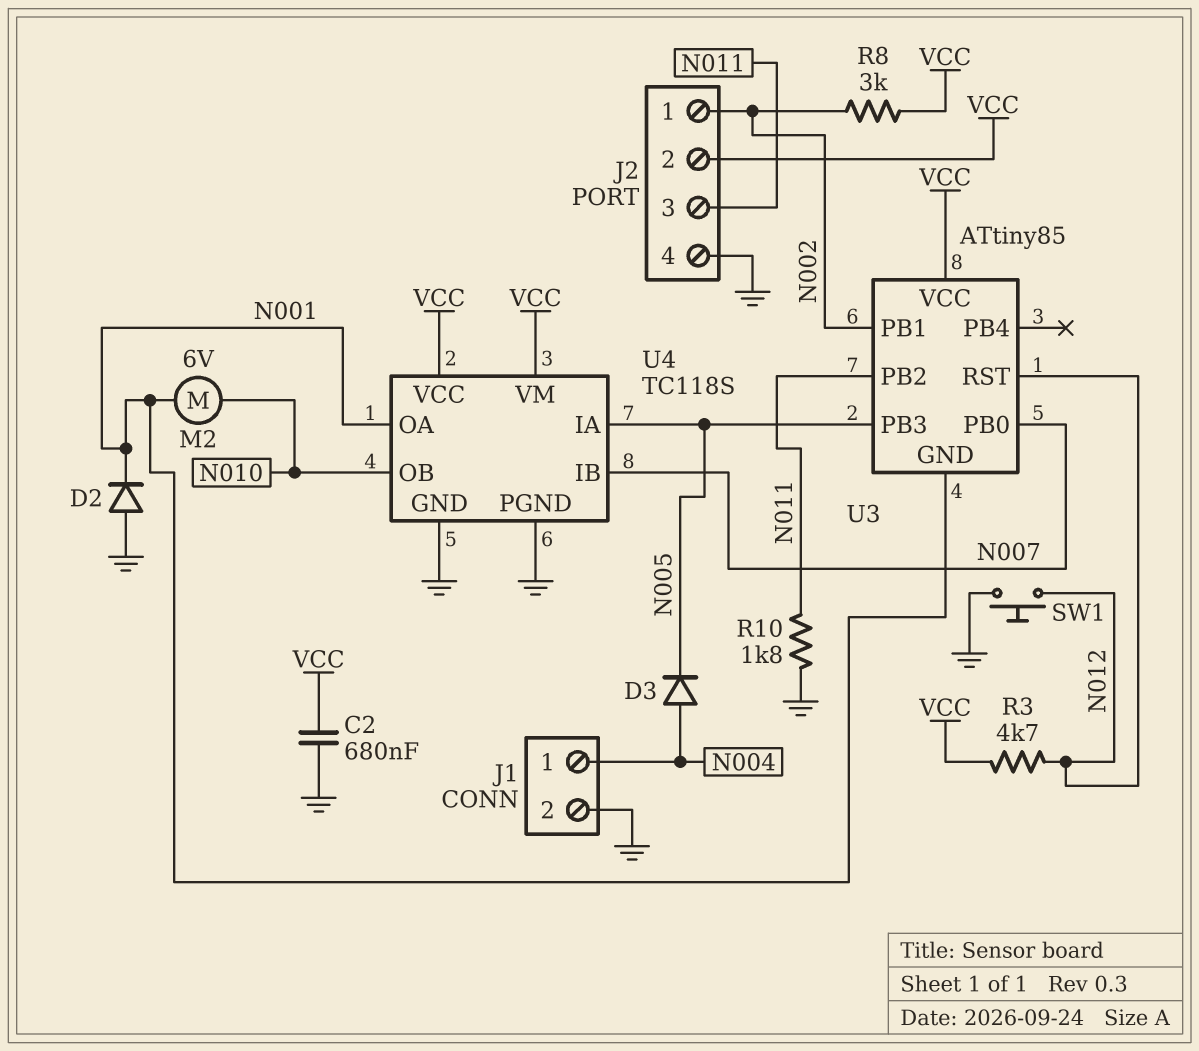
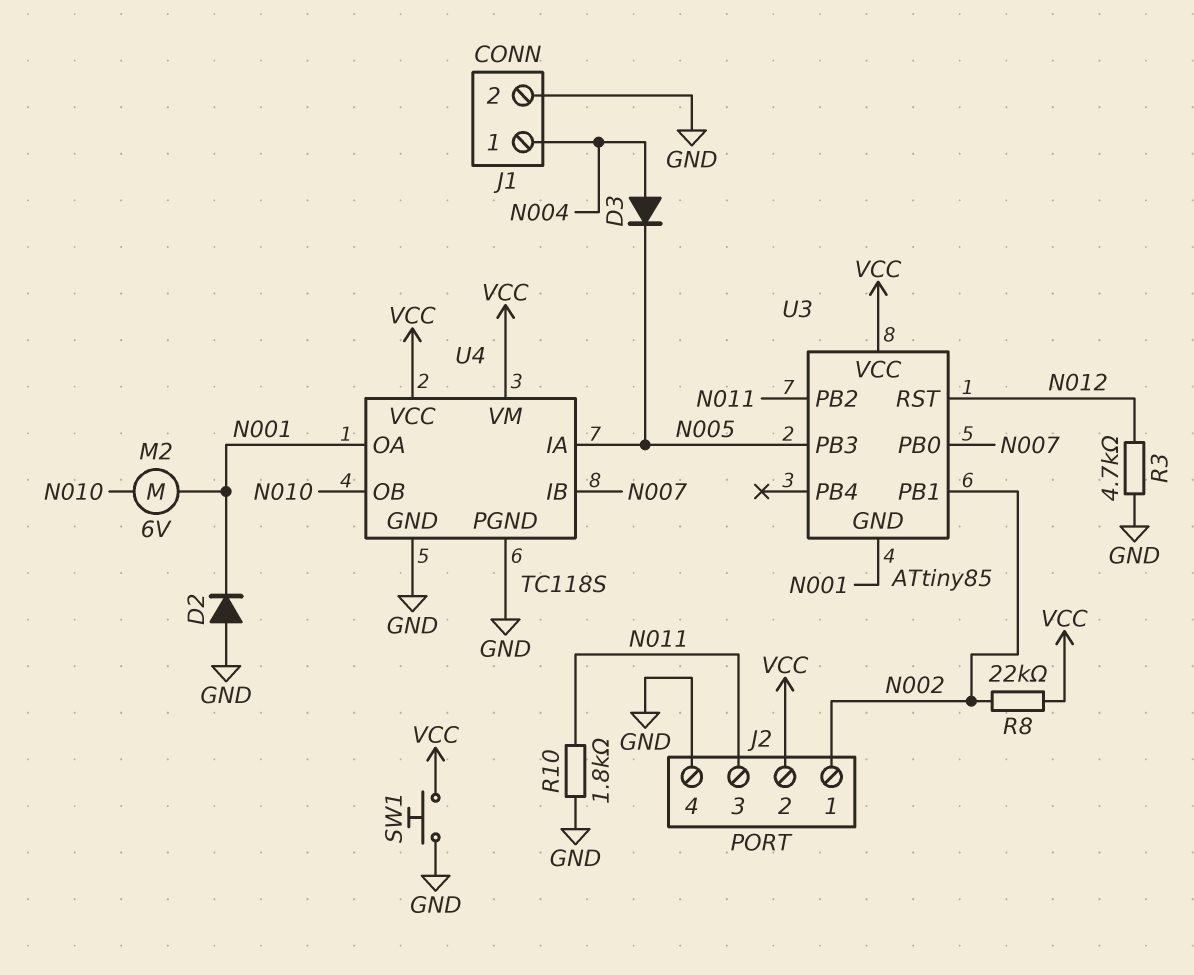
C2: 680nF (GND, VCC) -> none
R3: 4.7k (N012, VCC) -> 4.7k (GND, N012)
R8: 3k (N002, VCC) -> 22k (N002, VCC)
SW1: button (GND, N012) -> button (GND, VCC)

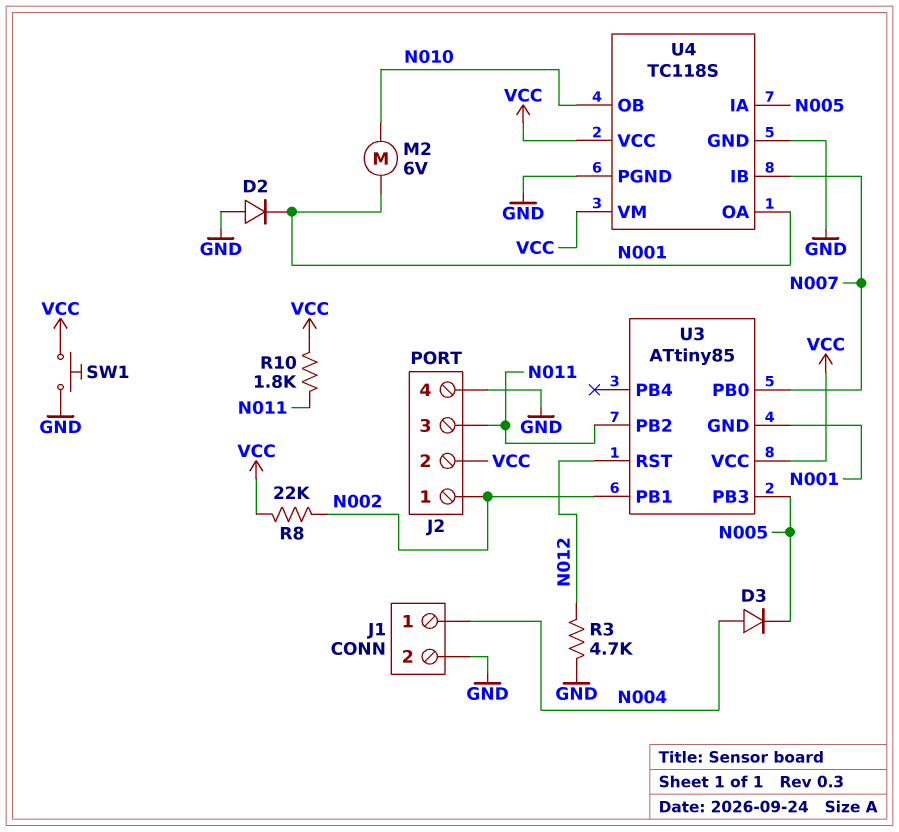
R10: 1.8k (GND, N011) -> 1.8k (N011, VCC)

